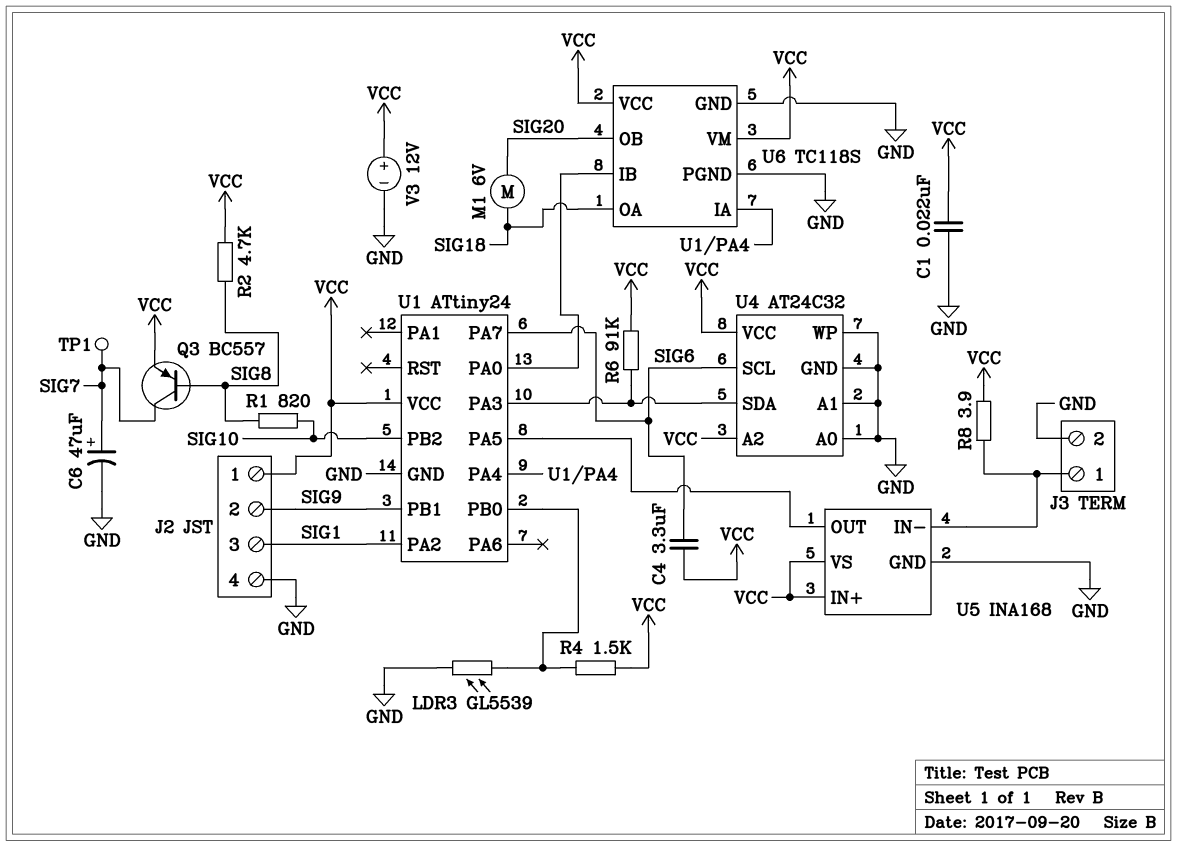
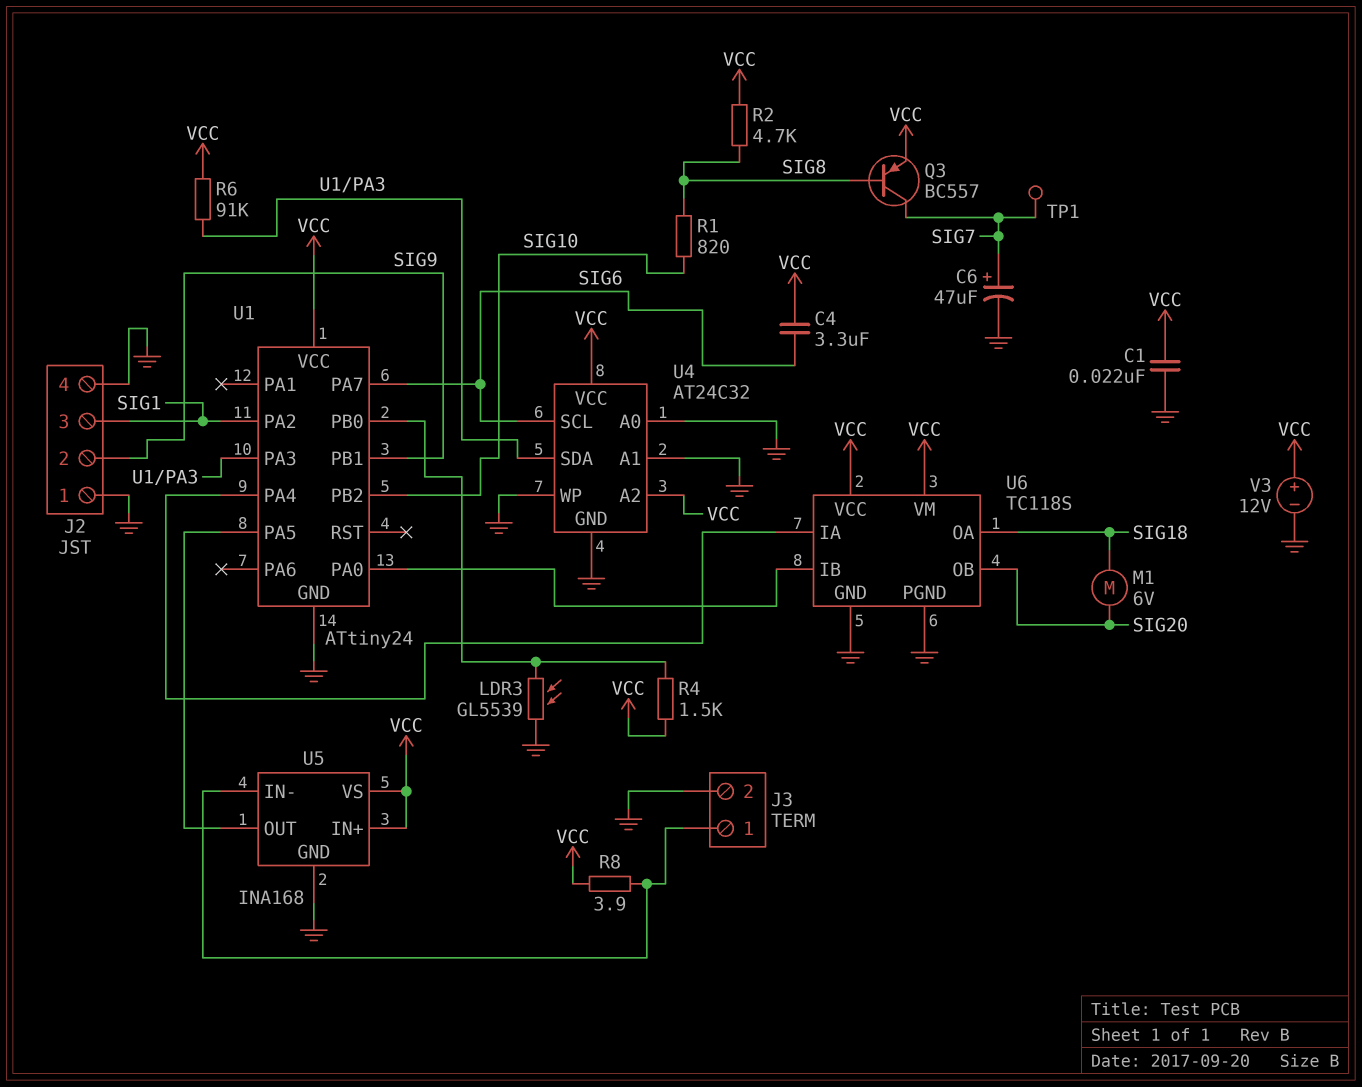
J2 pin 1: VCC -> GND

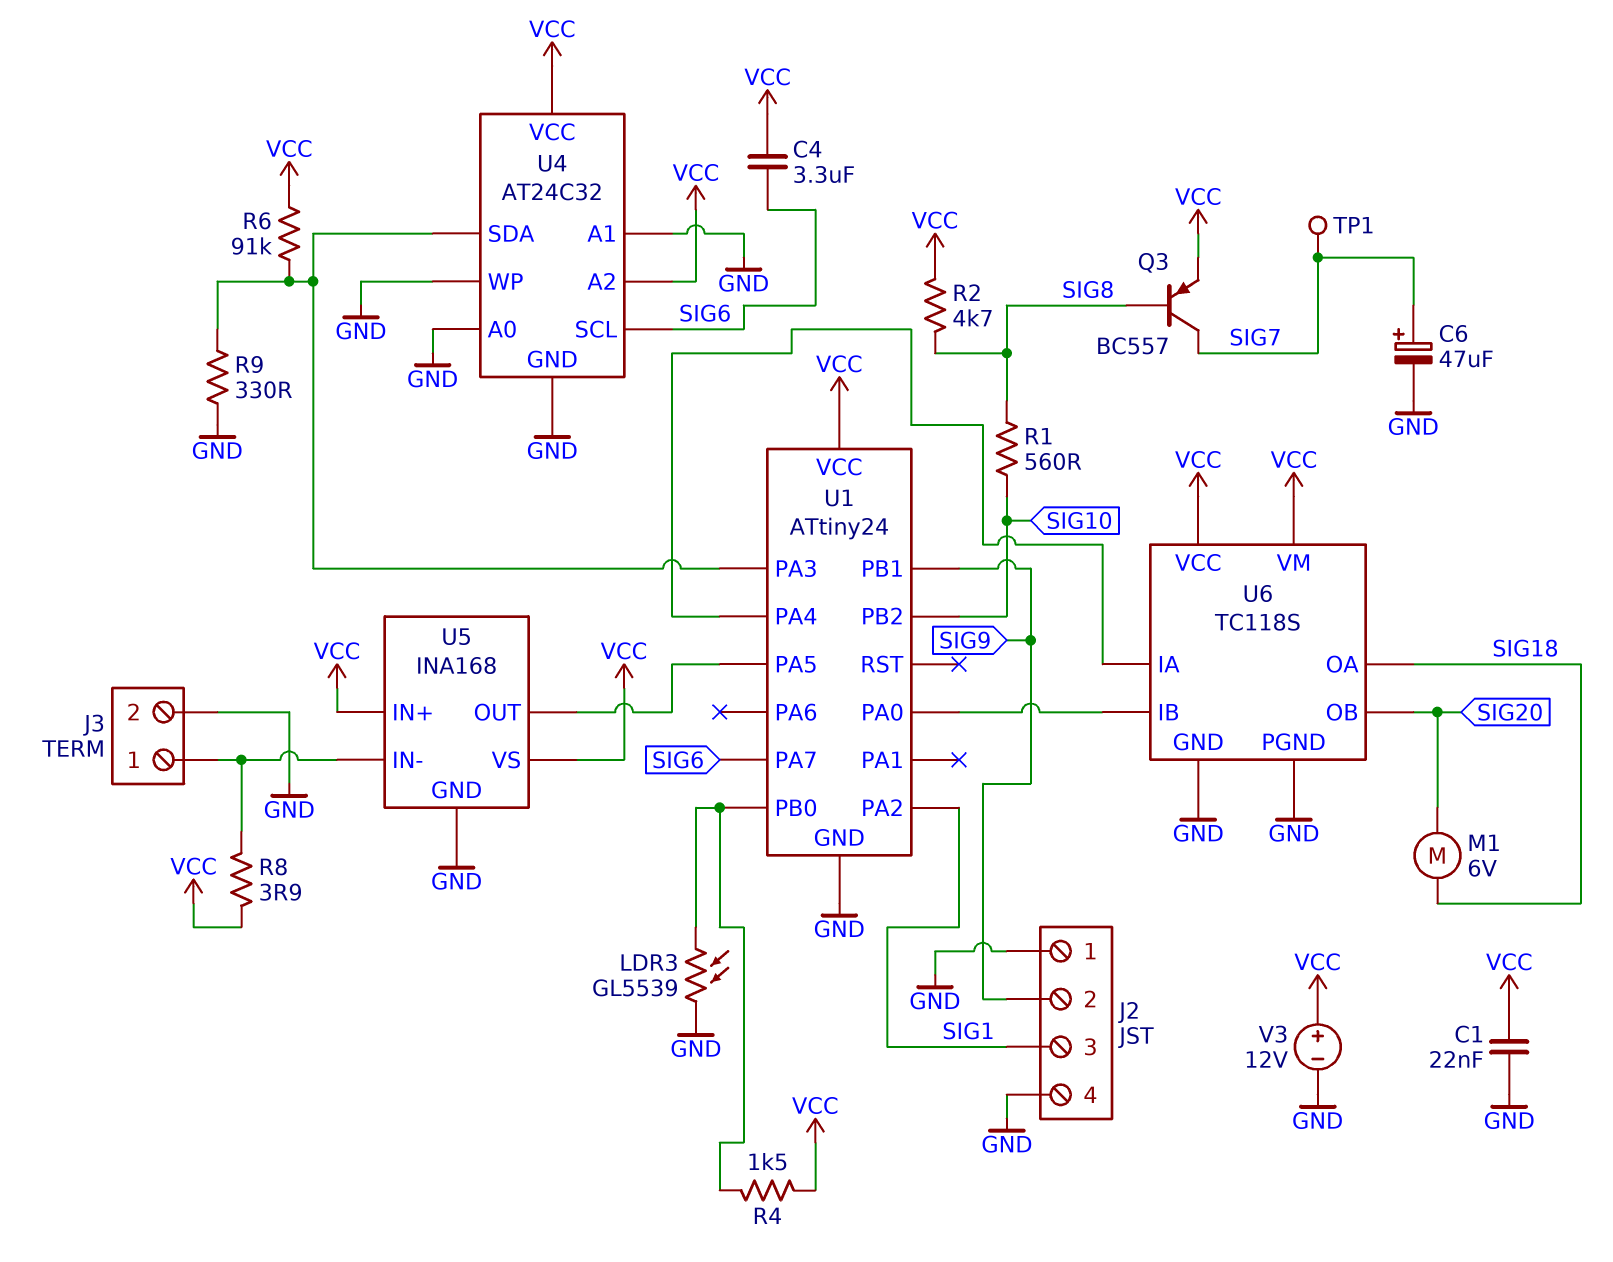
R1: 820 (SIG8, SIG10) -> 560 (SIG8, SIG10)
R9: none -> 330 (GND, U1/PA3)

